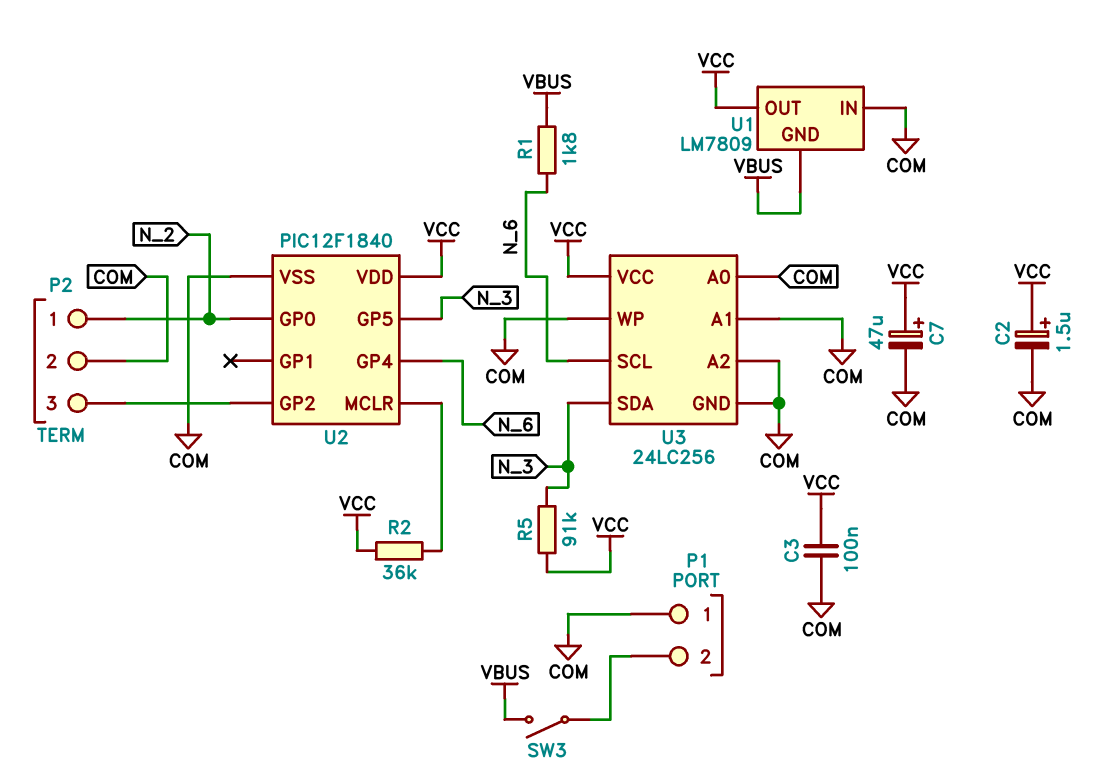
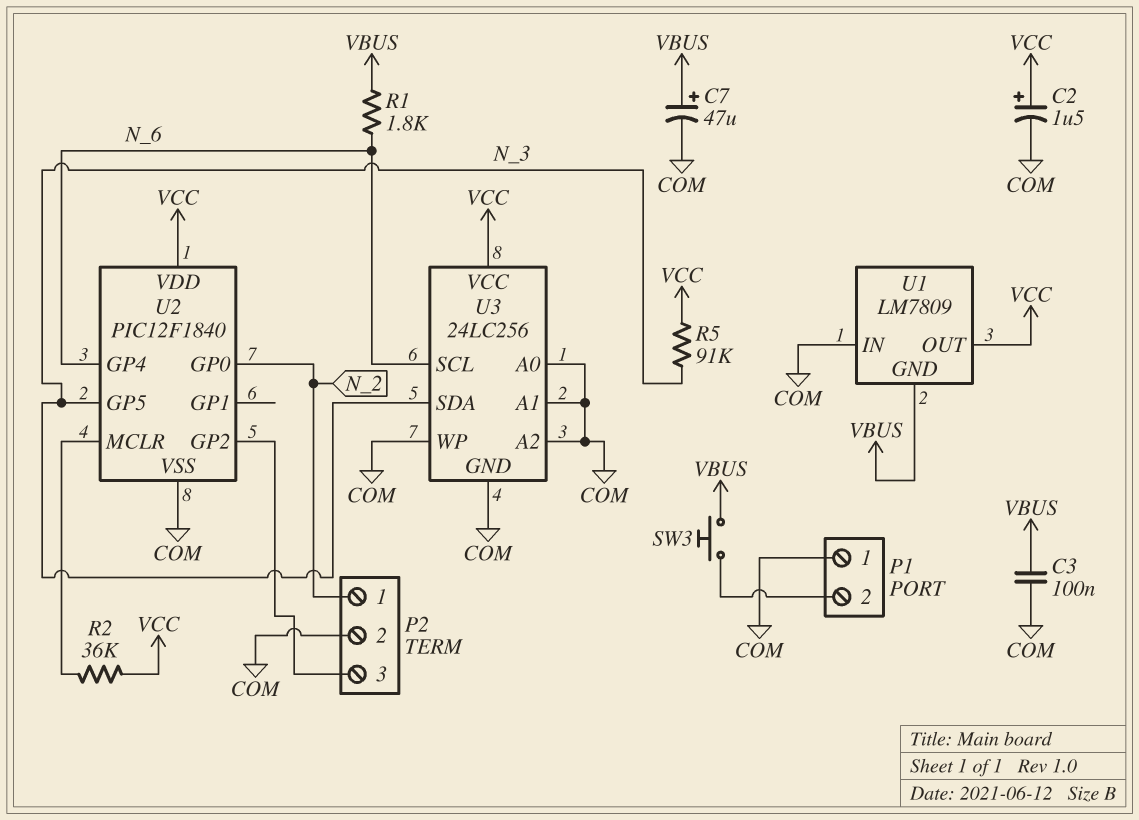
C3: 100nF (COM, VCC) -> 100nF (COM, VBUS)
C7: 47uF (plus VCC, minus COM) -> 47uF (plus VBUS, minus COM)
SW3: switch (P1/2, VBUS) -> button (P1/2, VBUS)

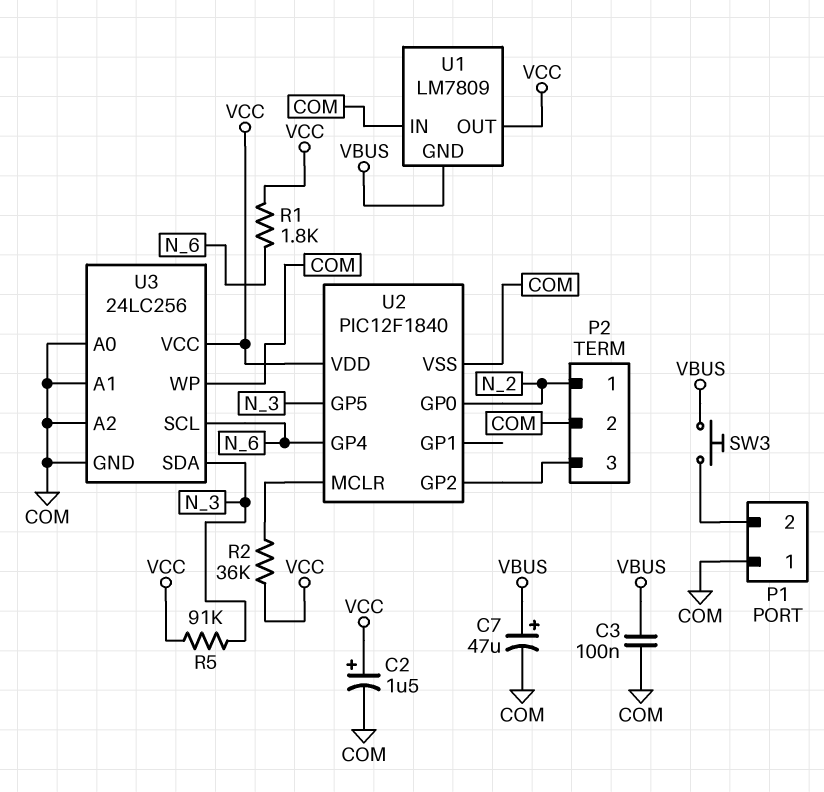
R1: 1.8k (N_6, VBUS) -> 1.8k (N_6, VCC)

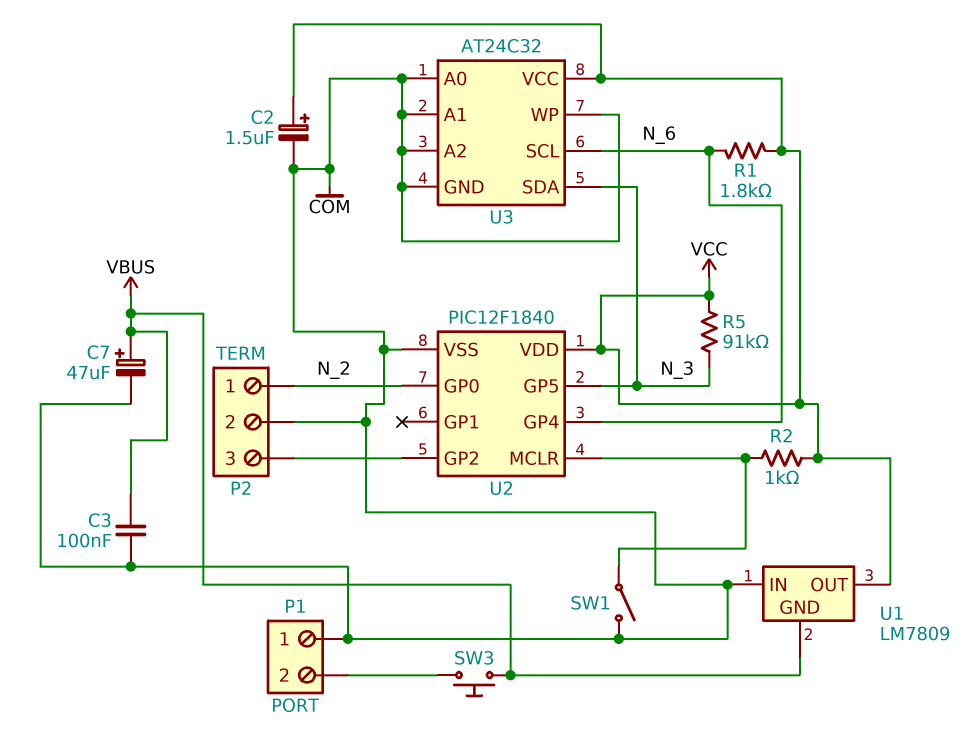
R2: 36k (U2/MCLR, VCC) -> 1k (U2/MCLR, VCC)
SW1: none -> switch (COM, U2/MCLR)
U3: 24LC256 -> AT24C32

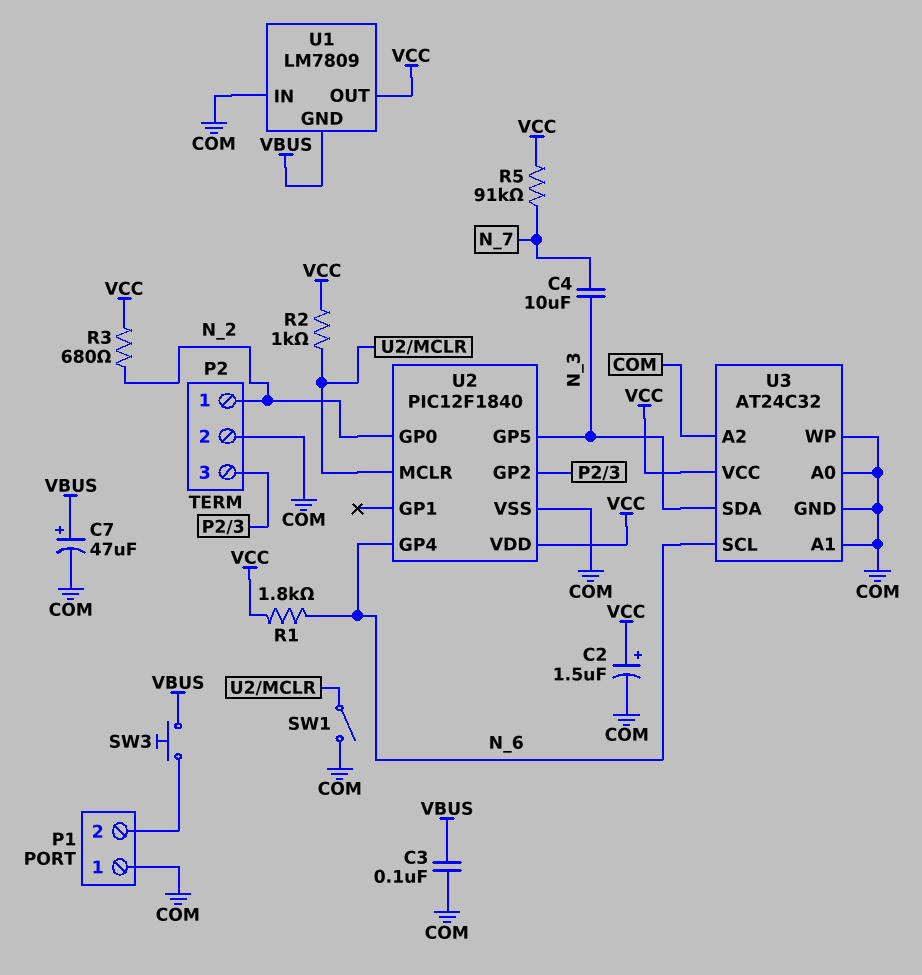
C4: none -> 10uF (N_3, N_7)
R3: none -> 680 (N_2, VCC)
R5: 91k (N_3, VCC) -> 91k (N_7, VCC)

